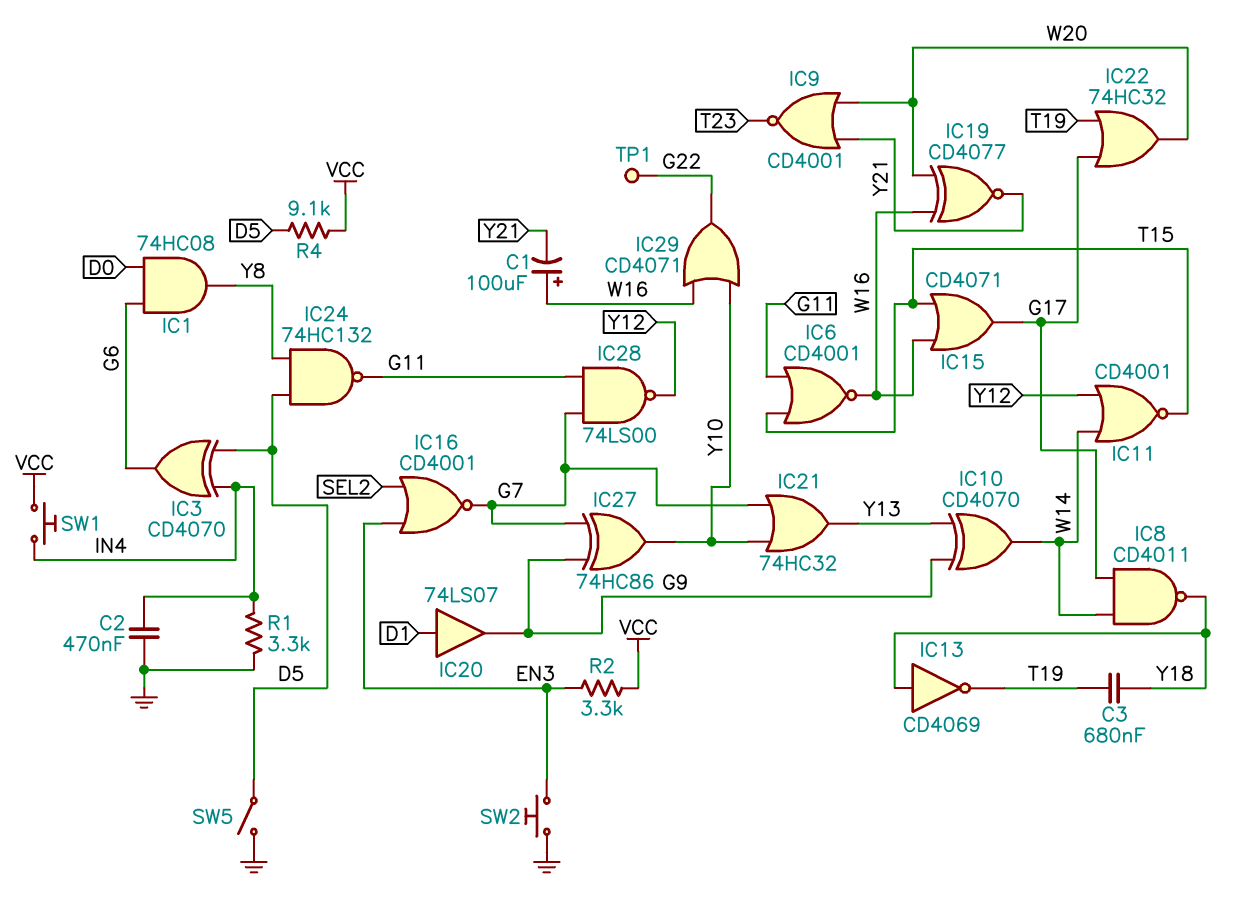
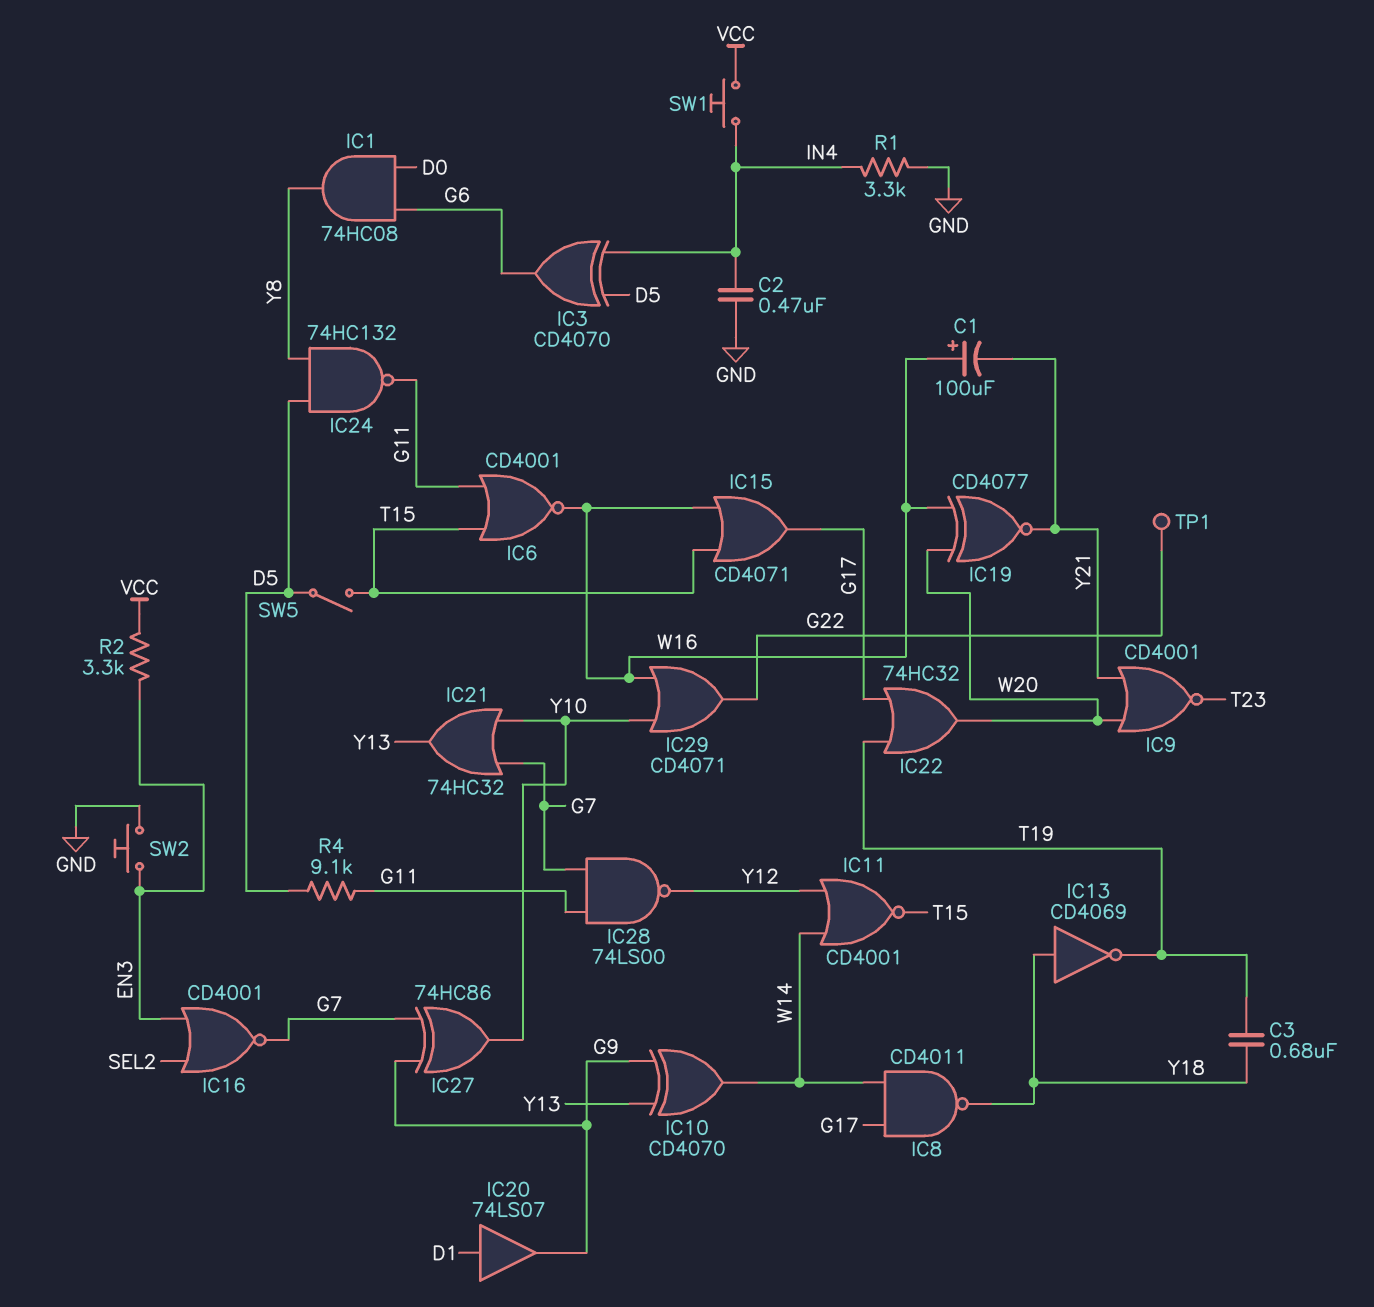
R4: 9.1k (D5, VCC) -> 9.1k (D5, G11)
SW5: switch (D5, GND) -> switch (D5, T15)

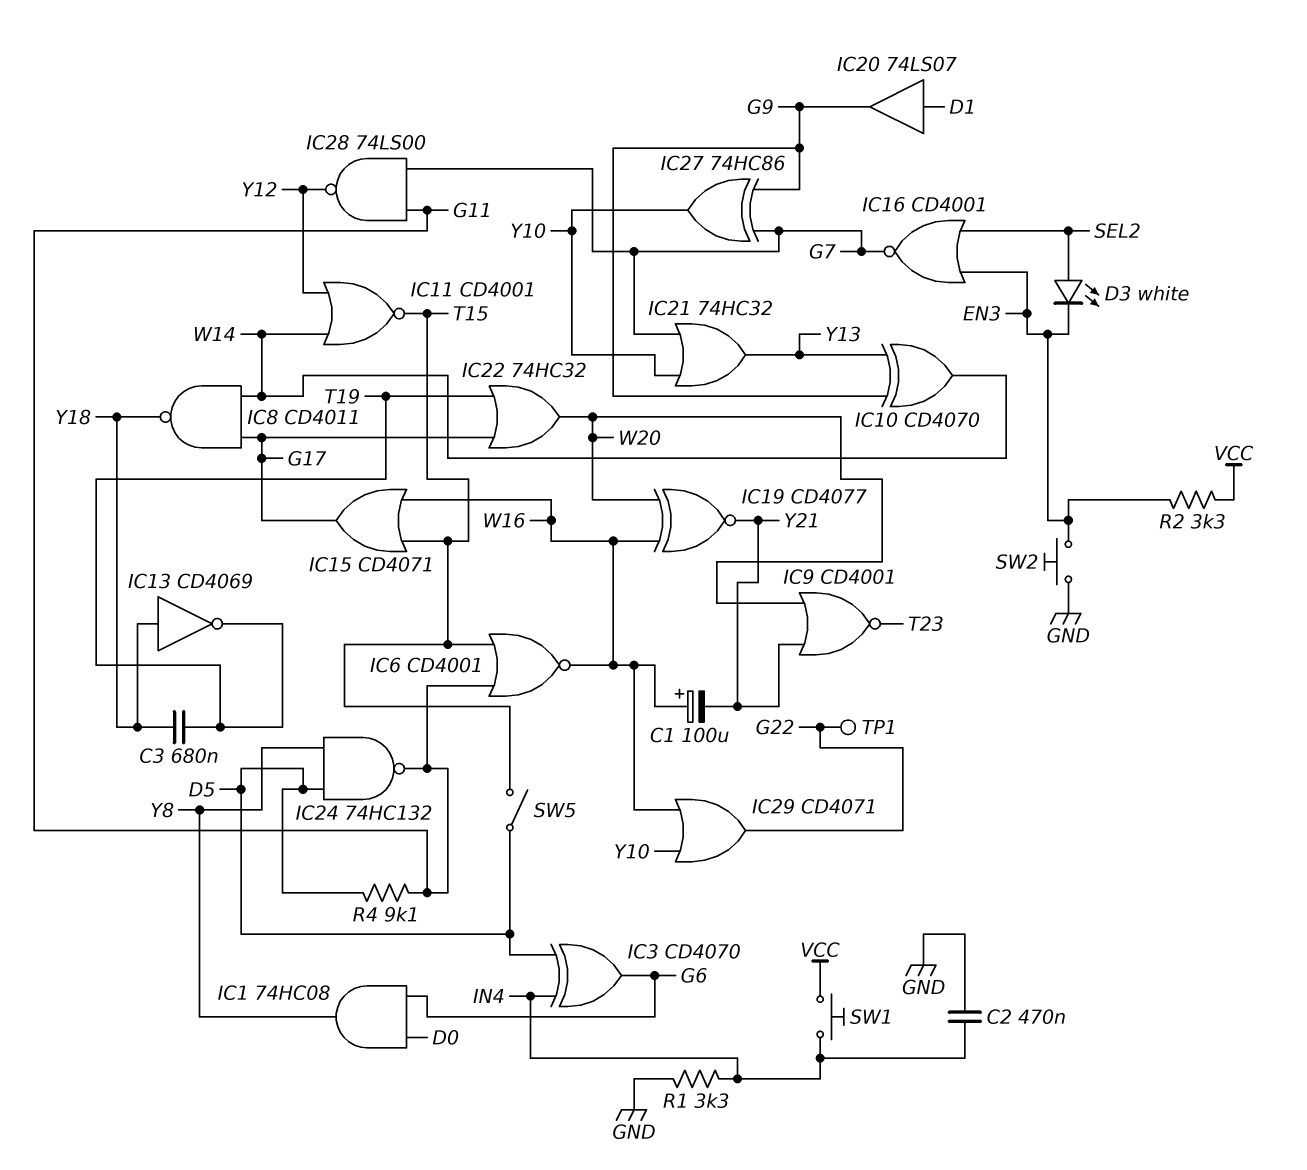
D3: none -> LED white (A SEL2, K EN3)

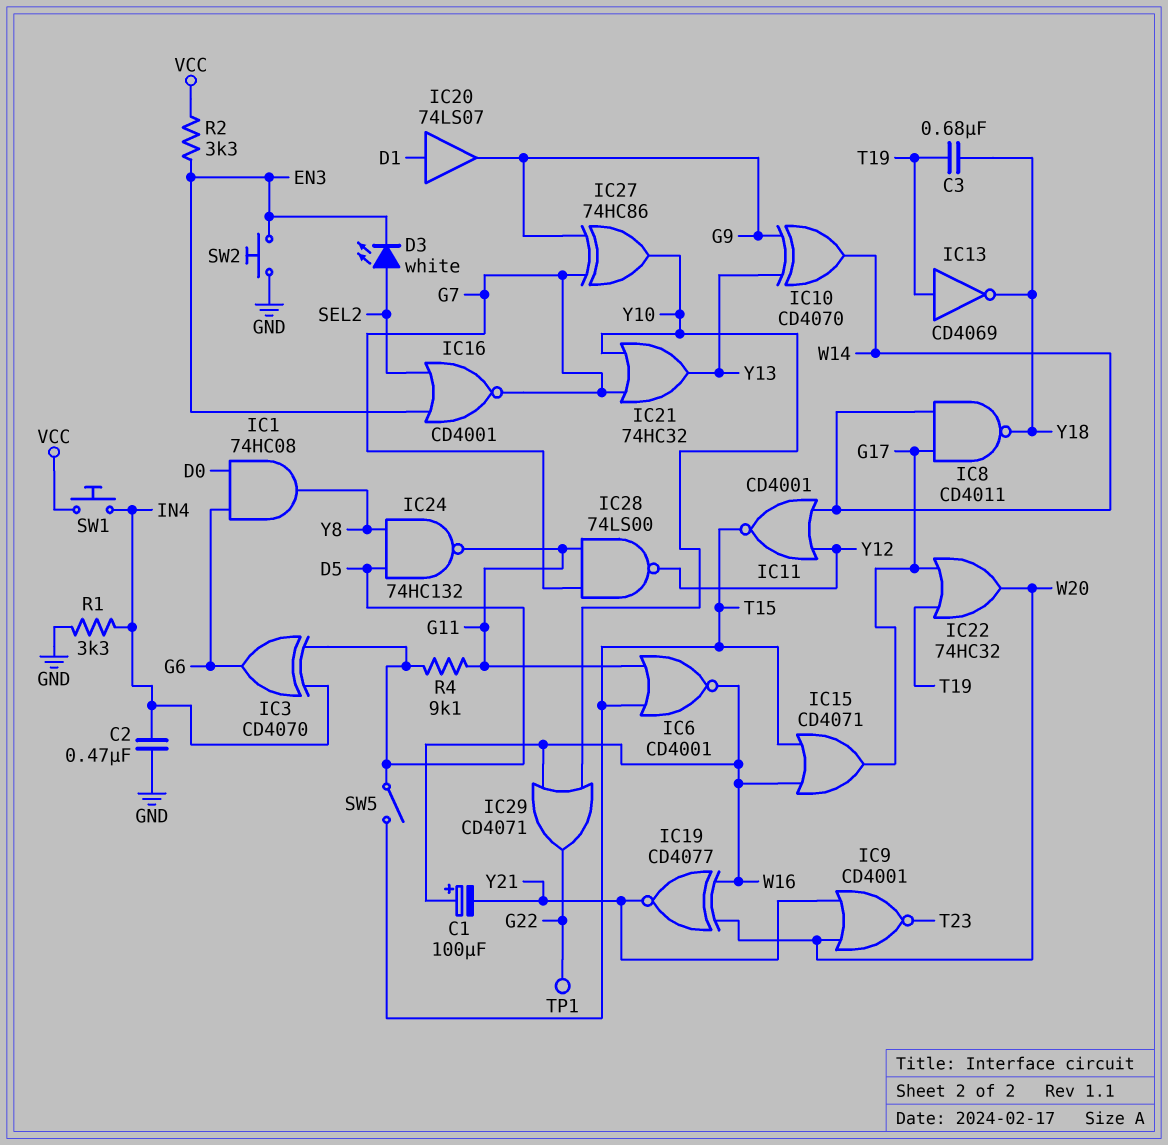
IC13: NOT CD4069 (in Y18, out T19) -> NOT CD4069 (in T19, out Y18)

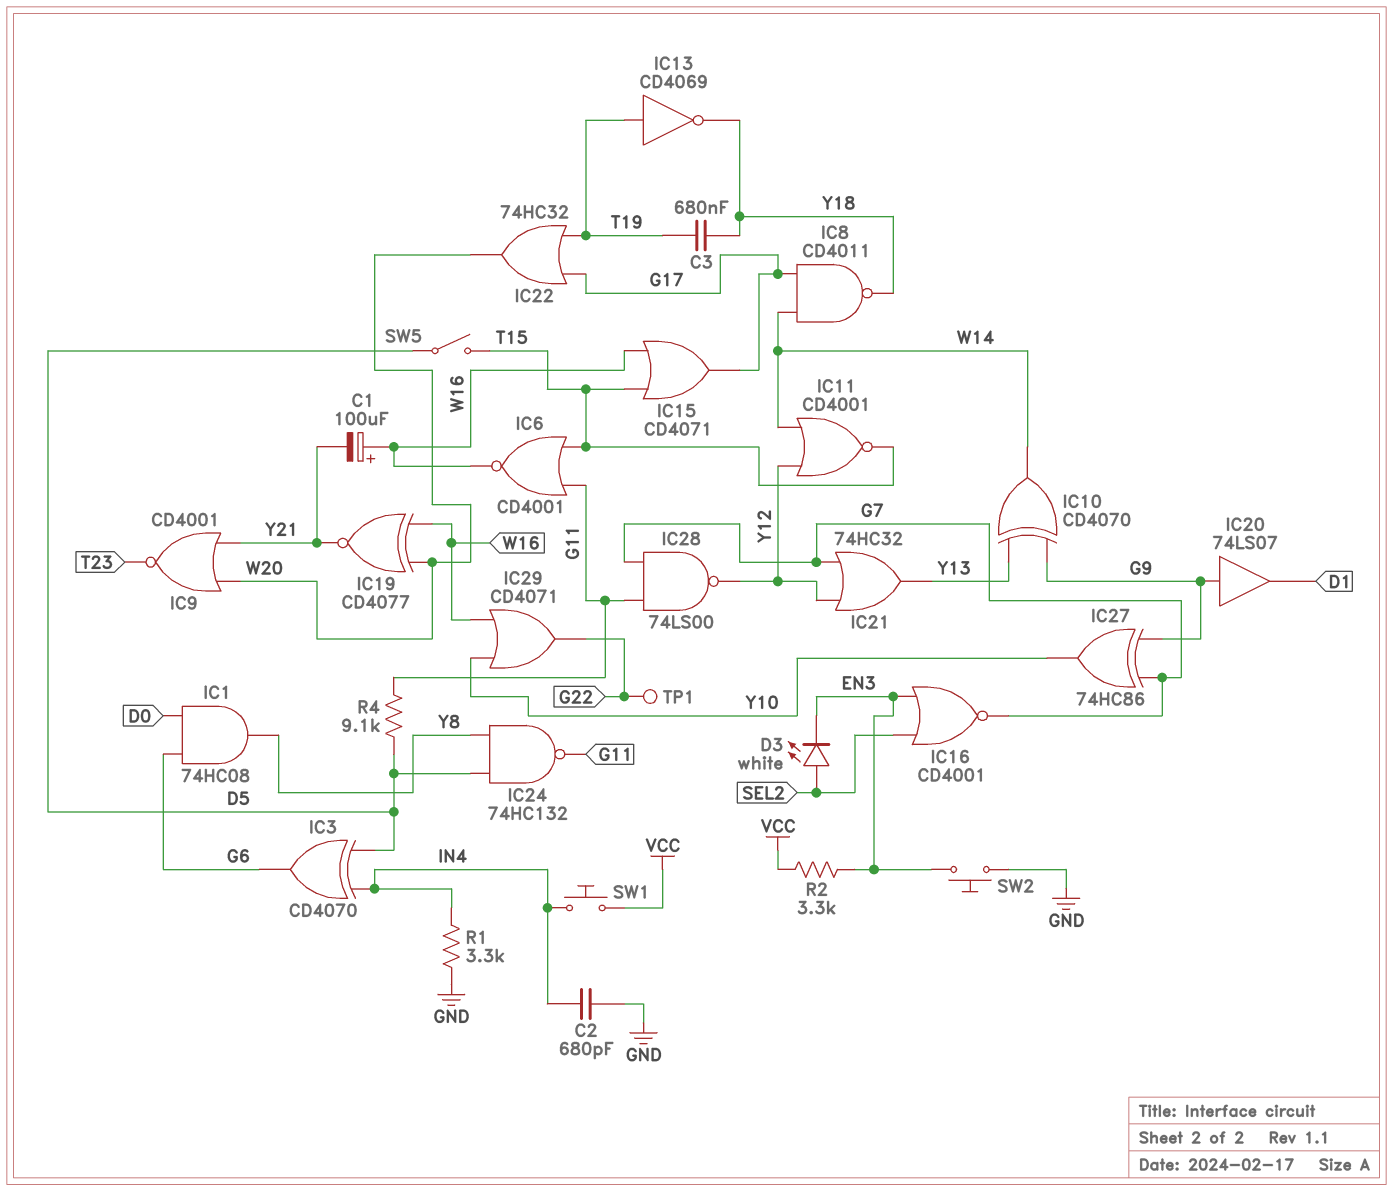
C2: 470nF (GND, IN4) -> 680pF (GND, IN4)
IC20: buffer 74LS07 (in D1, out G9) -> buffer 74LS07 (in G9, out D1)
IC21: OR 74HC32 (in G7, in Y10, out Y13) -> OR 74HC32 (in G7, in Y12, out Y13)

